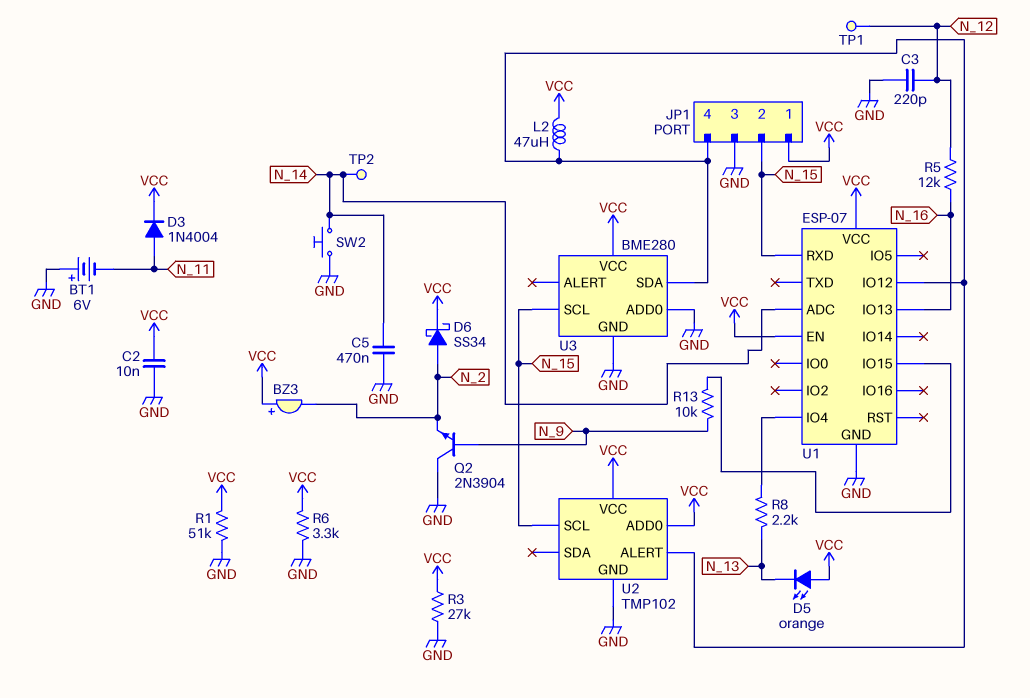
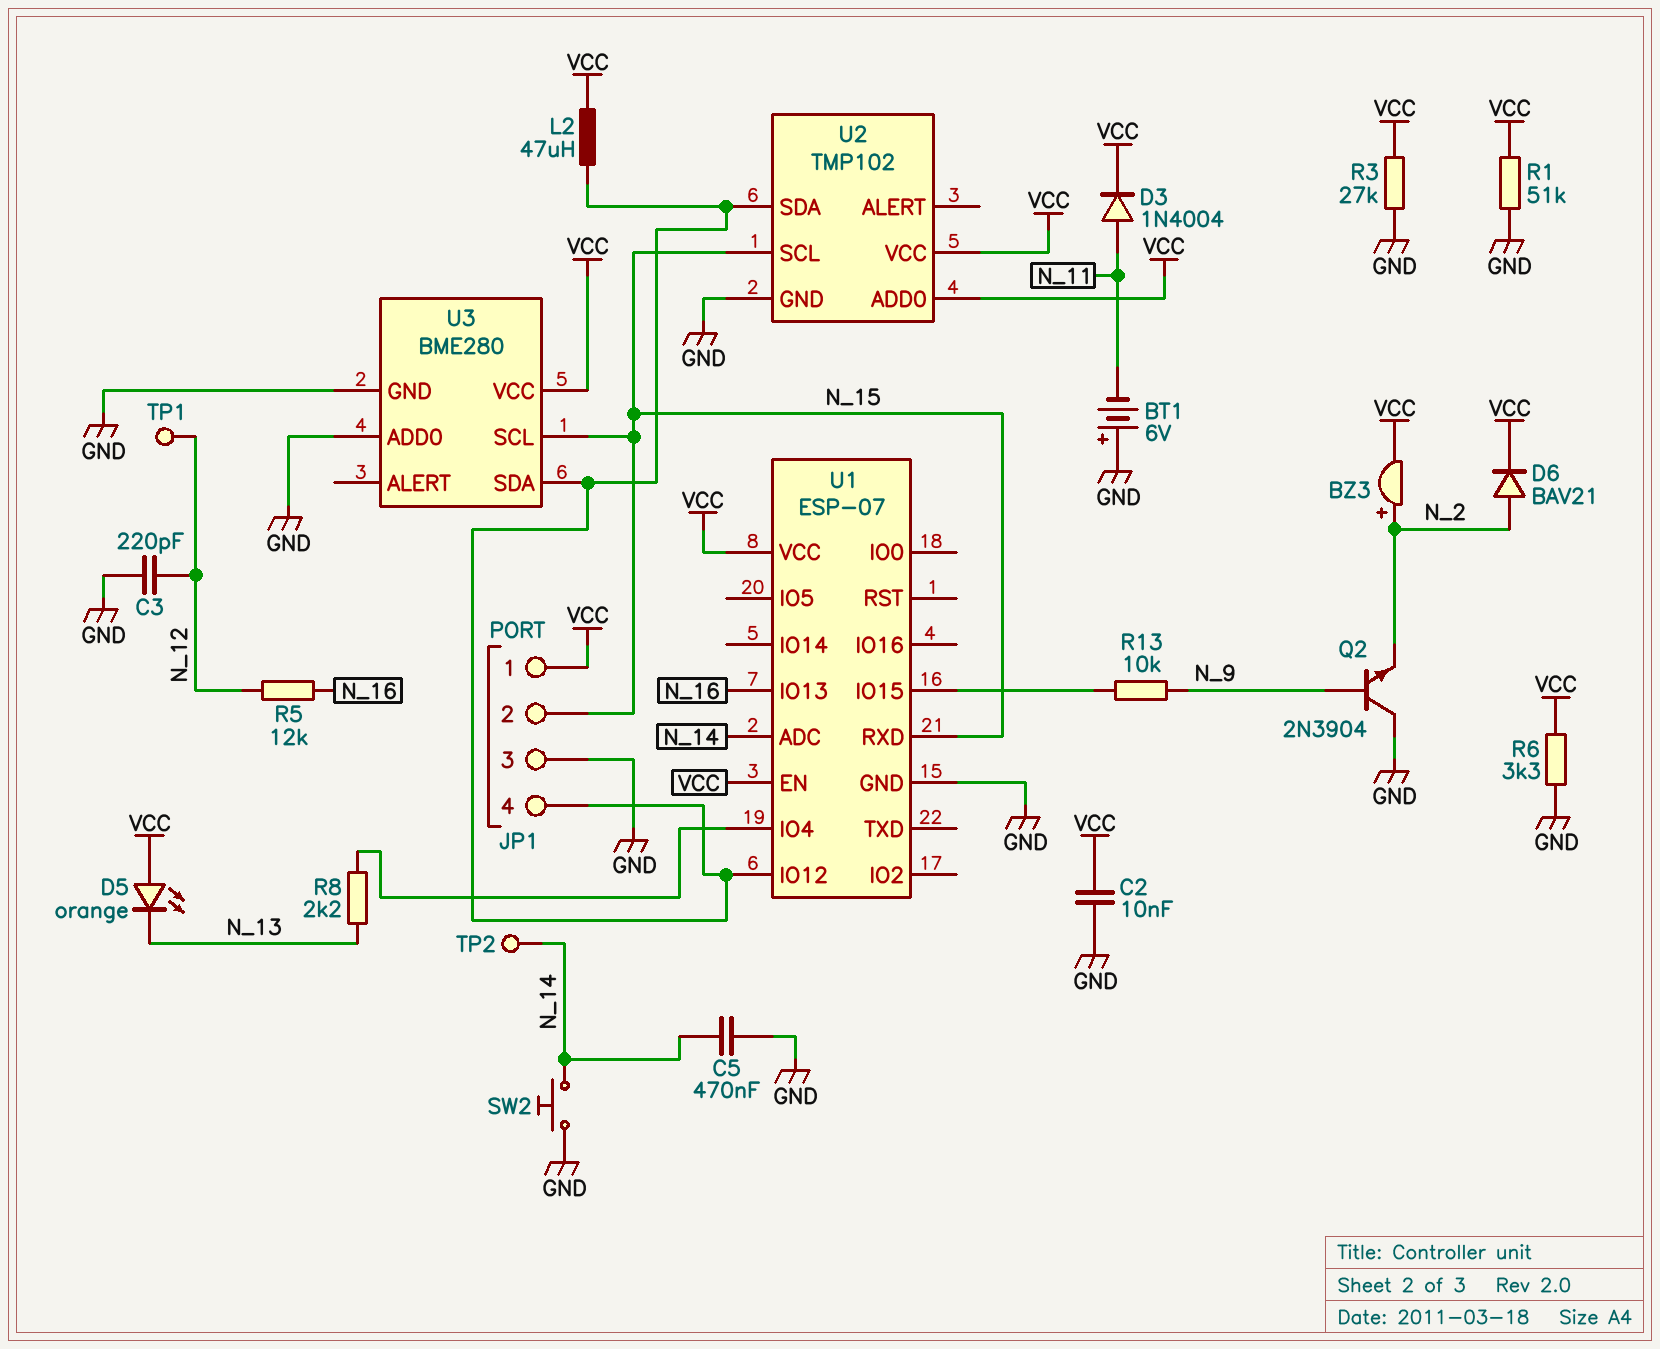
BZ3: buzzer (plus VCC, minus N_2) -> buzzer (plus N_2, minus VCC)
D6: schottky SS34 (A N_2, K VCC) -> diode BAV21 (A N_2, K VCC)
U2 pin ALERT: JP1/4 -> none
U2 pin SDA: none -> JP1/4

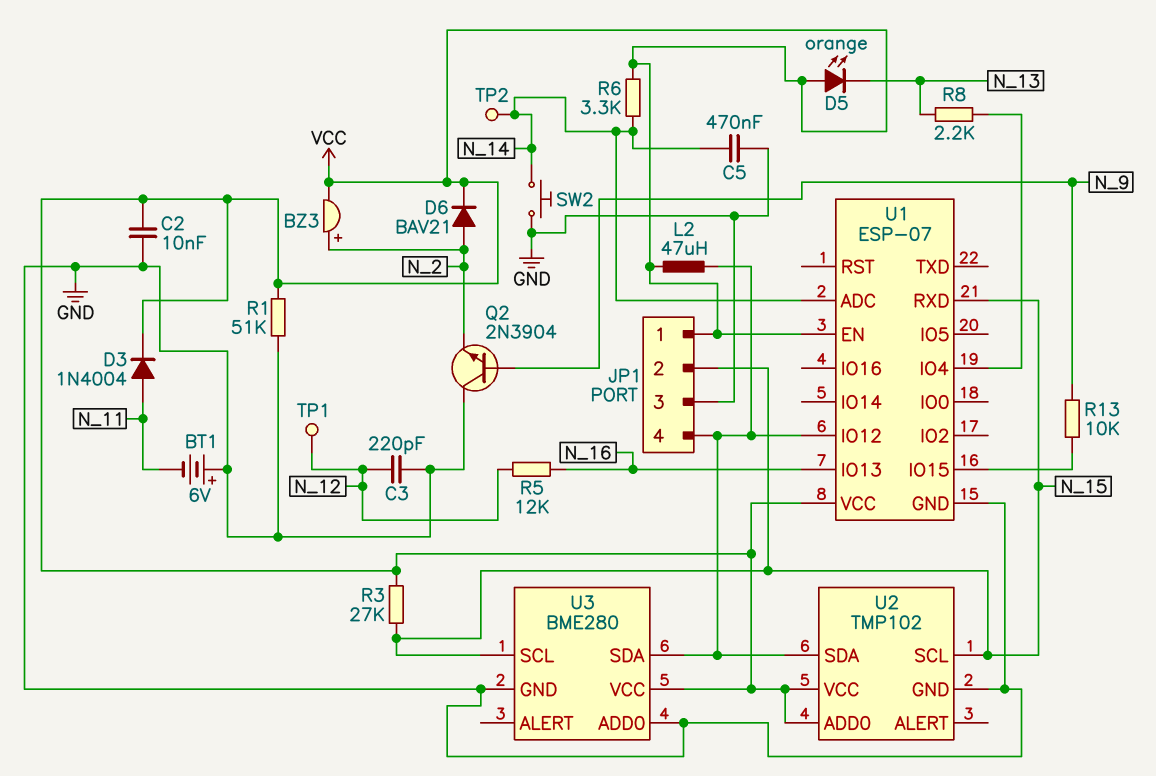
R3: 27k (GND, VCC) -> 27k (N_15, VCC)
R6: 3.3k (GND, VCC) -> 3.3k (N_14, VCC)

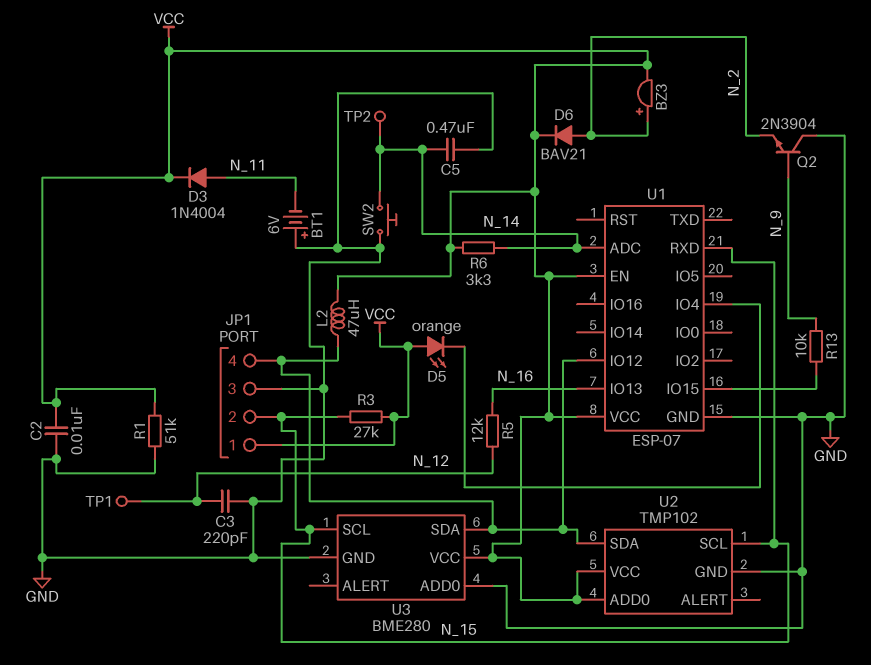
D5: LED orange (A VCC, K N_13) -> LED orange (A VCC, K U1/IO4)
R8: 2.2k (N_13, U1/IO4) -> none

